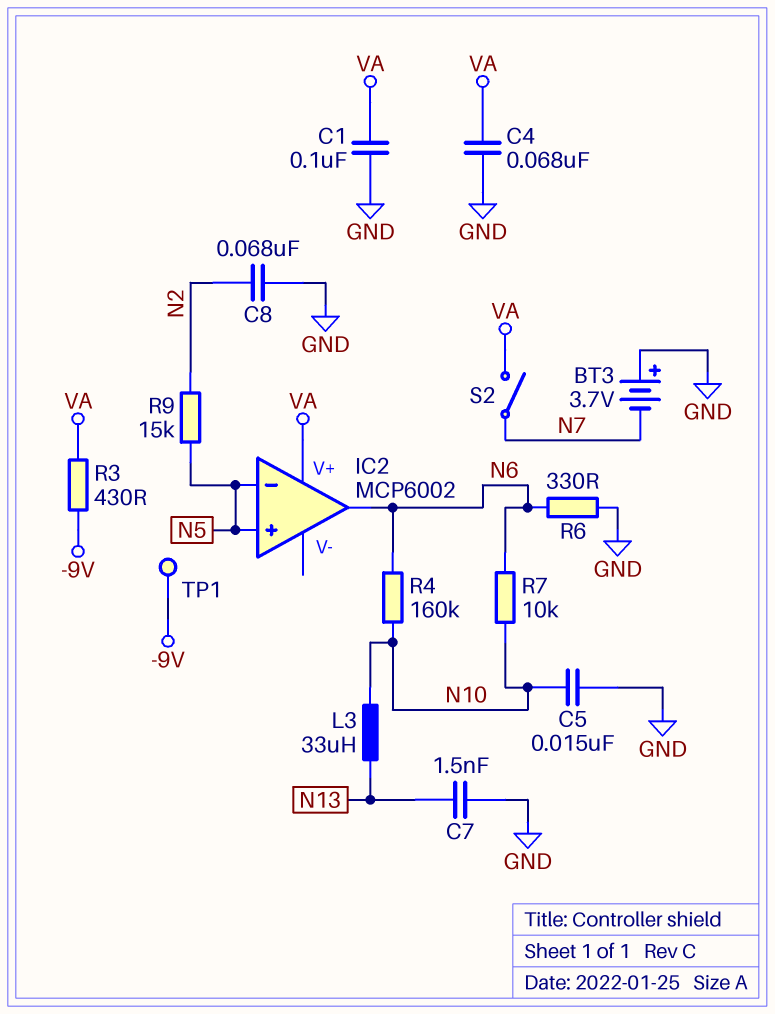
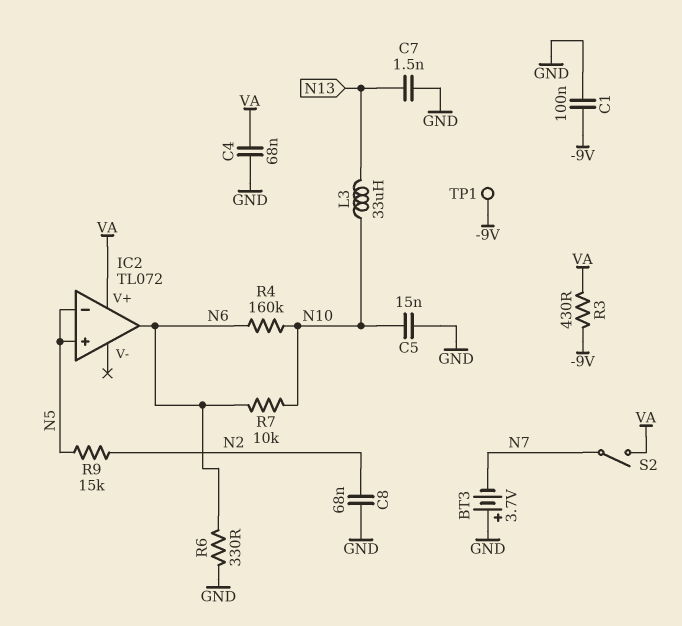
C1: 100nF (GND, VA) -> 100nF (-9V, GND)
IC2: MCP6002 -> TL072

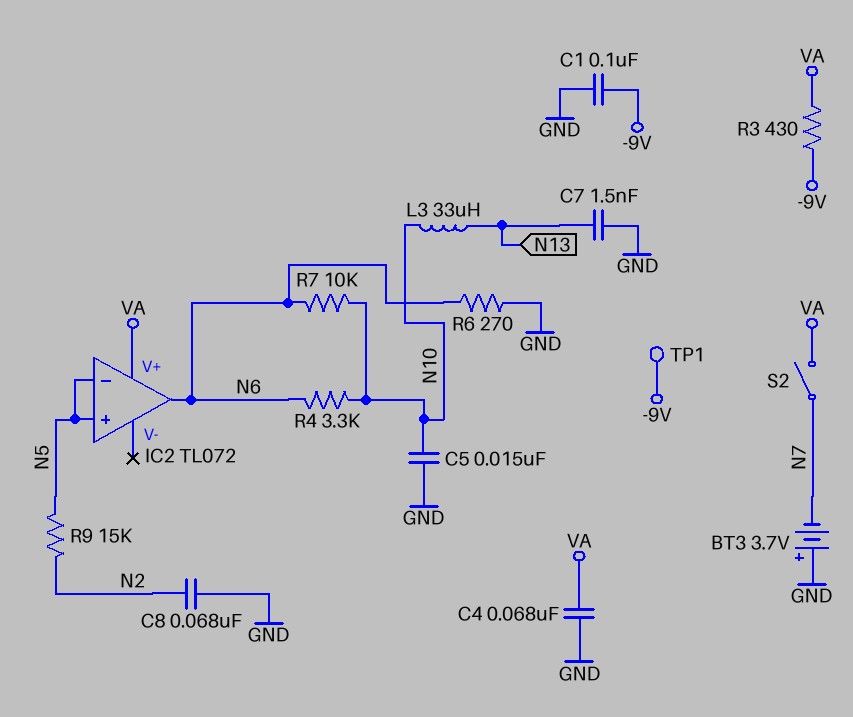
R4: 160k (N6, N10) -> 3.3k (N6, N10)
R6: 330 (GND, N6) -> 270 (GND, N6)

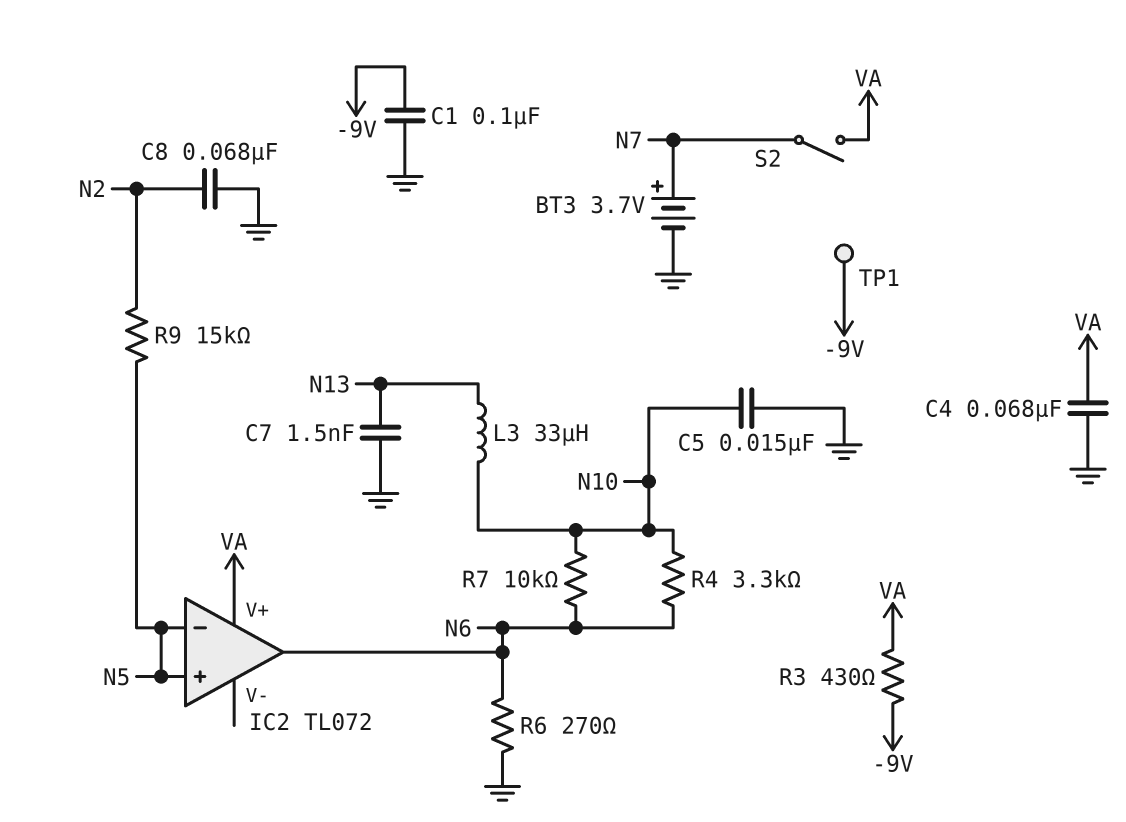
BT3: 3.7V (plus GND, minus N7) -> 3.7V (plus N7, minus GND)

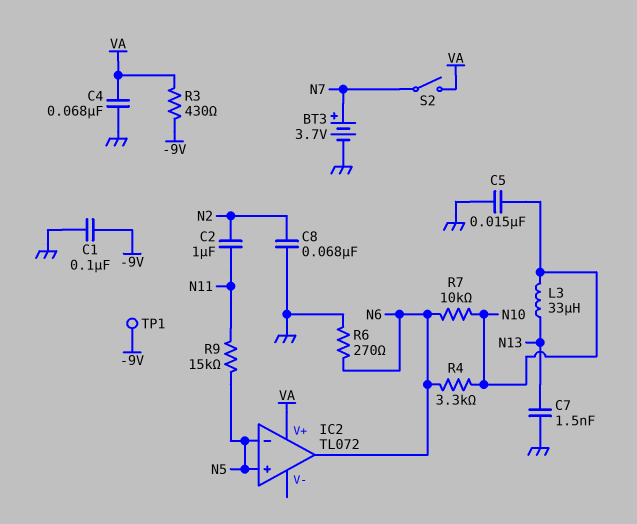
C2: none -> 1uF (N2, N11)
R9: 15k (N2, N5) -> 15k (N5, N11)

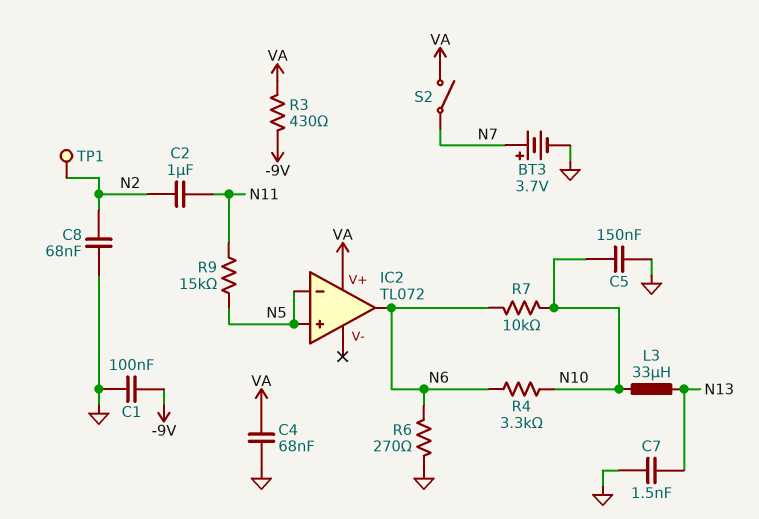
C5: 15nF (GND, N10) -> 150nF (GND, N10)
TP1: test point (-9V) -> test point (N2)

